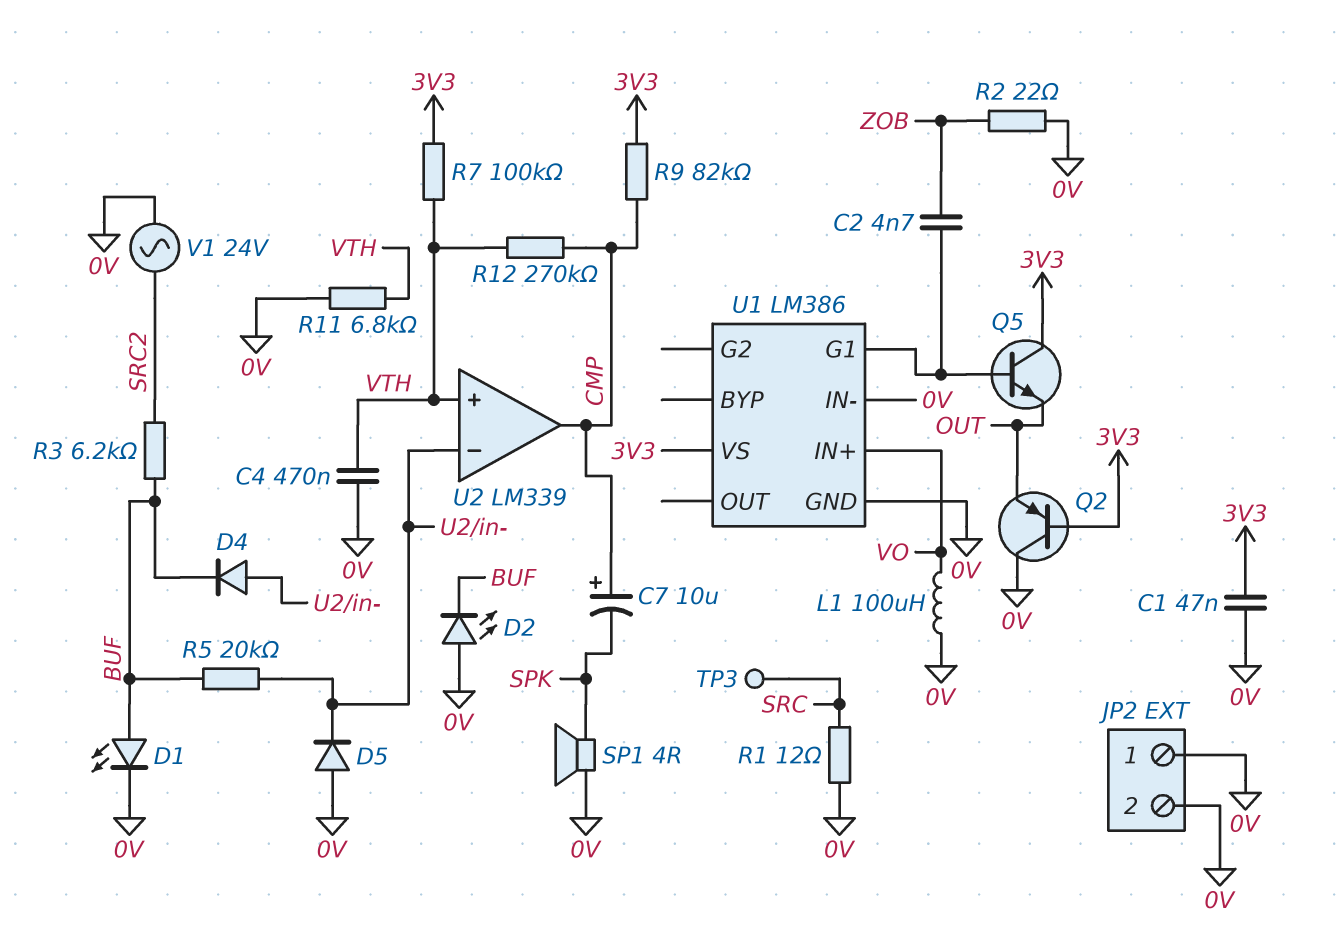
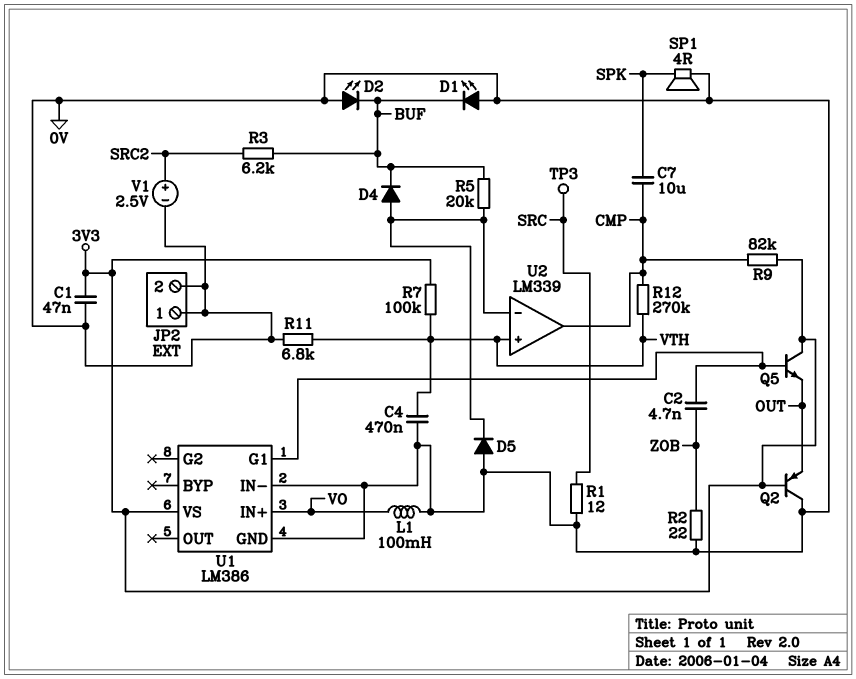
C7: 10uF (plus CMP, minus SPK) -> 10uF (CMP, SPK)
D1: LED (A BUF, K 0V) -> LED (A 0V, K BUF)
L1: 100uH (0V, VO) -> 100mH (0V, VO)
V1: AC 24V (0V, SRC2) -> 2.5V (plus SRC2, minus 0V)

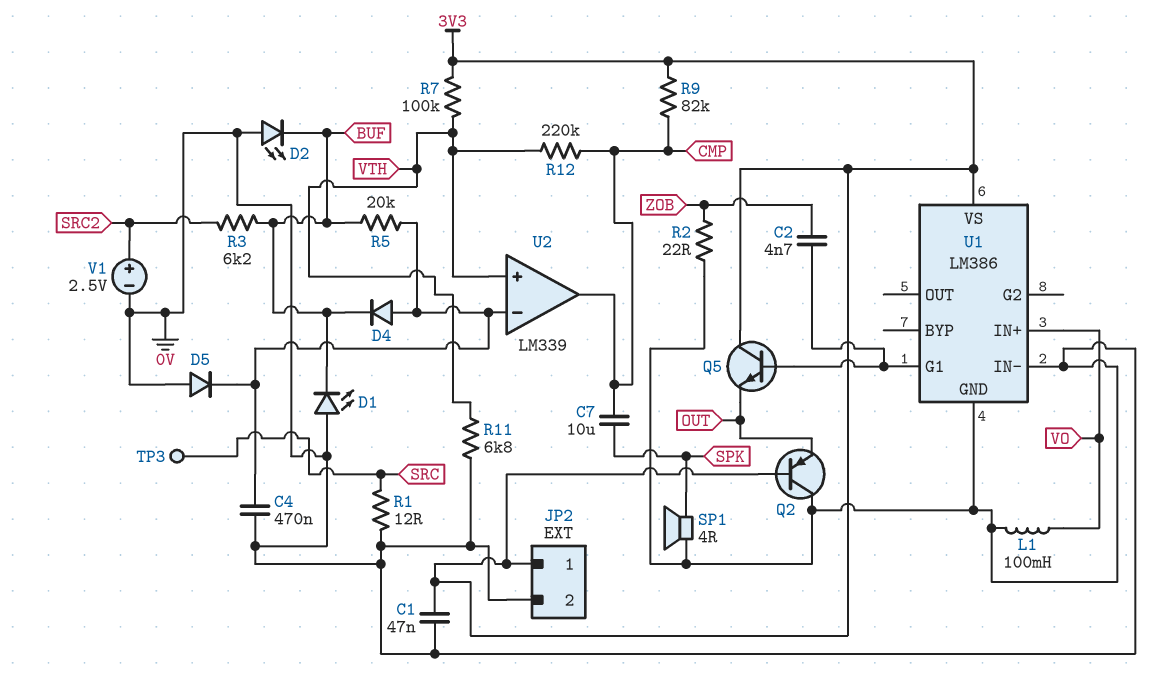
C4: 470nF (0V, VTH) -> 470nF (0V, U2/in-)
JP2 pin 1: 0V -> 3V3
R12: 270k (CMP, VTH) -> 220k (CMP, VTH)

